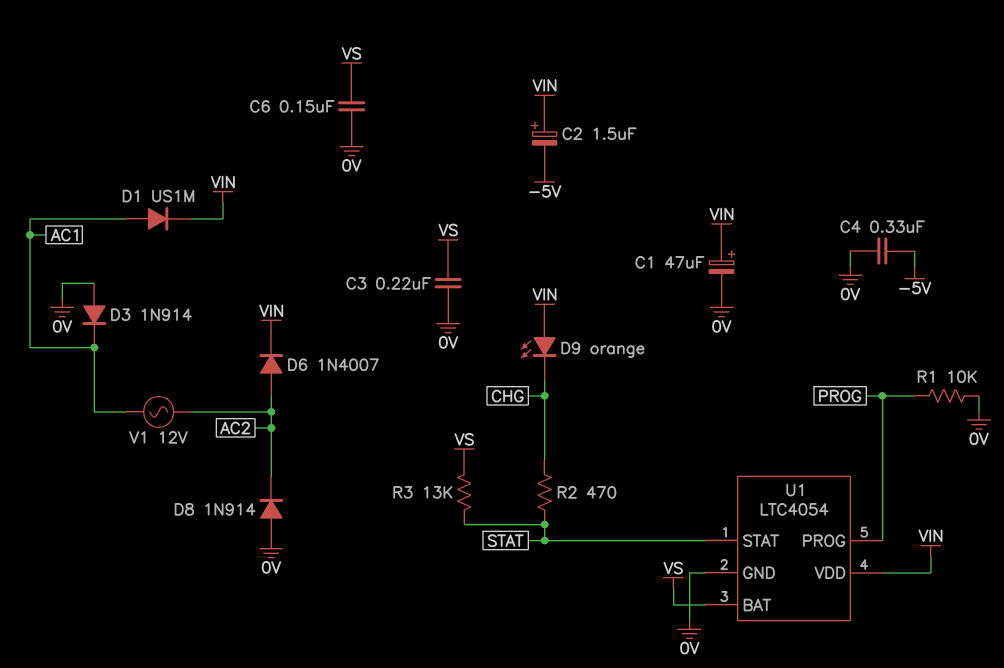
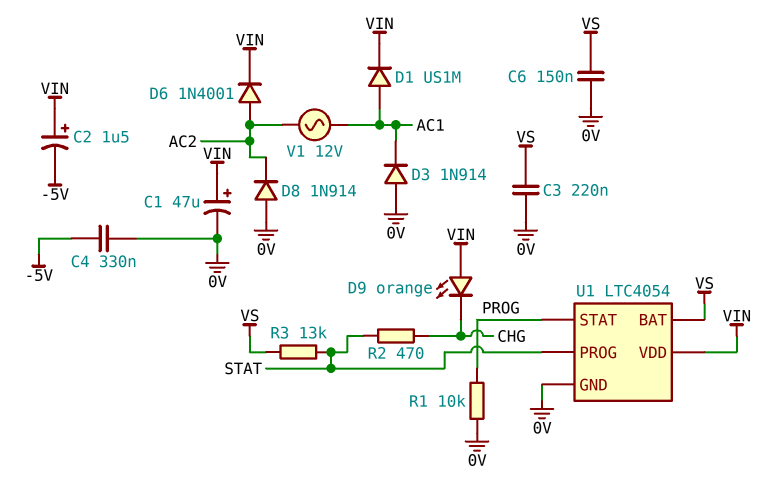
D6: diode 1N4007 (A AC2, K VIN) -> diode 1N4001 (A AC2, K VIN)
U1 pin PROG: PROG -> STAT
U1 pin STAT: STAT -> PROG

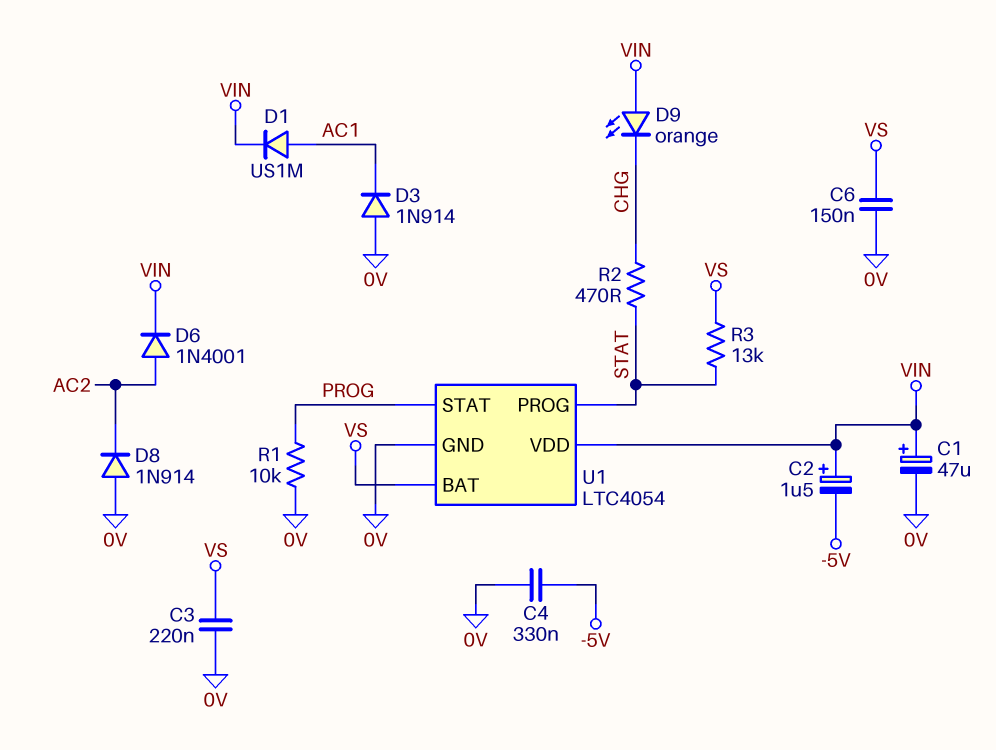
V1: AC 12V (AC1, AC2) -> none

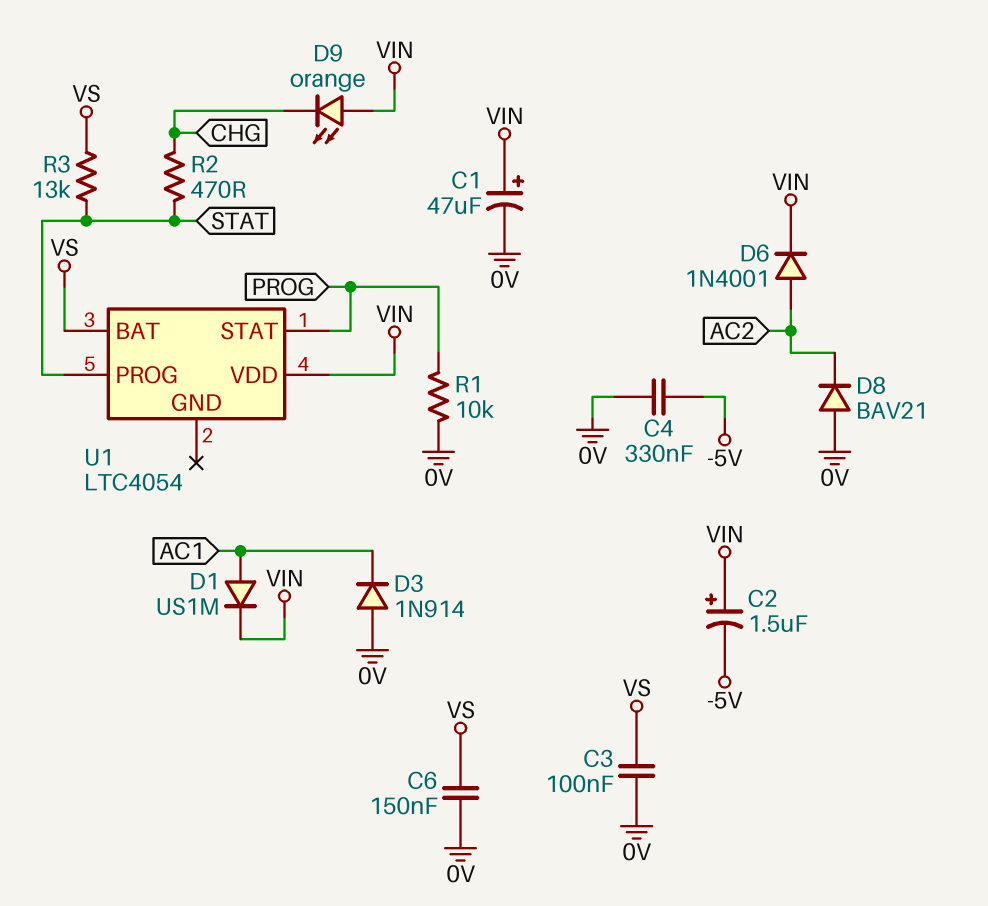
C3: 220nF (0V, VS) -> 100nF (0V, VS)
D8: diode 1N914 (A 0V, K AC2) -> diode BAV21 (A 0V, K AC2)
U1 pin GND: 0V -> none

